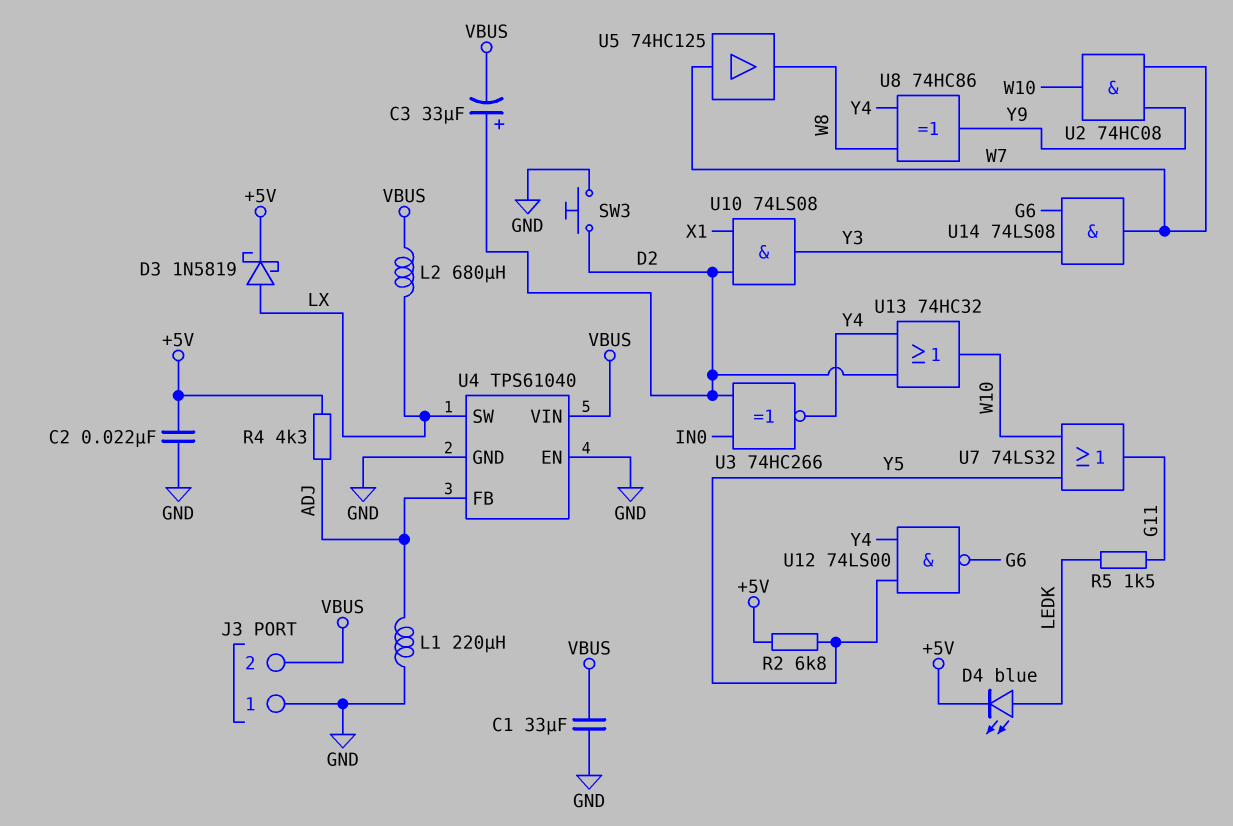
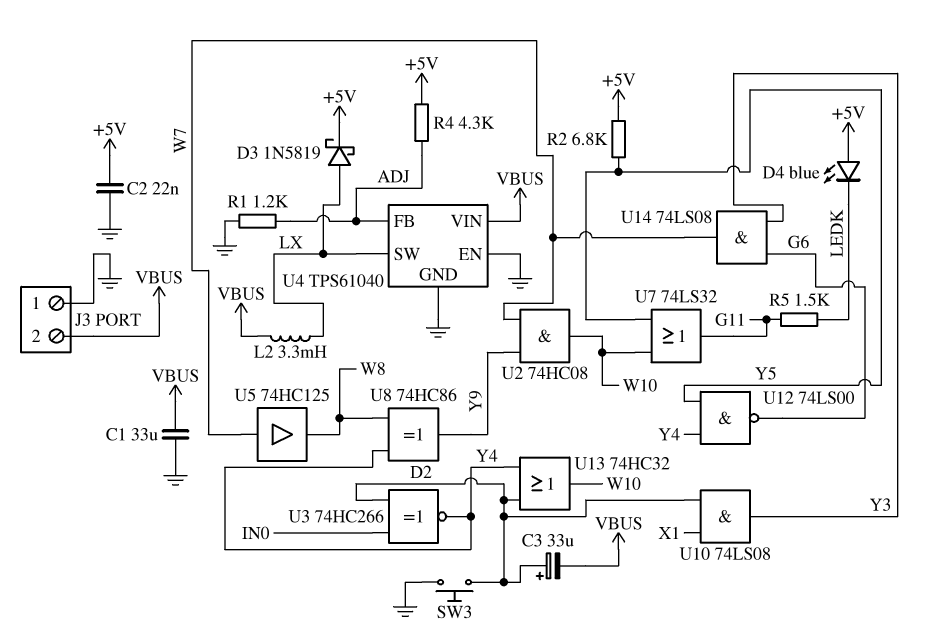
D4: LED blue (A LEDK, K +5V) -> LED blue (A +5V, K LEDK)
L1: 220uH (ADJ, GND) -> none
L2: 680uH (LX, VBUS) -> 3.3mH (LX, VBUS)
R1: none -> 1.2k (ADJ, GND)

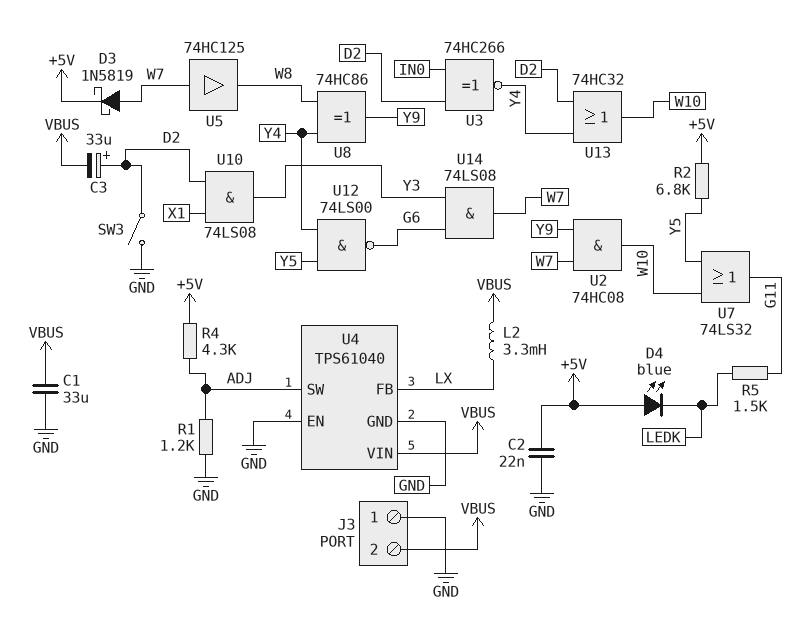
D3: schottky 1N5819 (A LX, K +5V) -> schottky 1N5819 (A W7, K +5V)
SW3: button (D2, GND) -> switch (D2, GND)
U4 pin FB: ADJ -> LX
U4 pin SW: LX -> ADJ

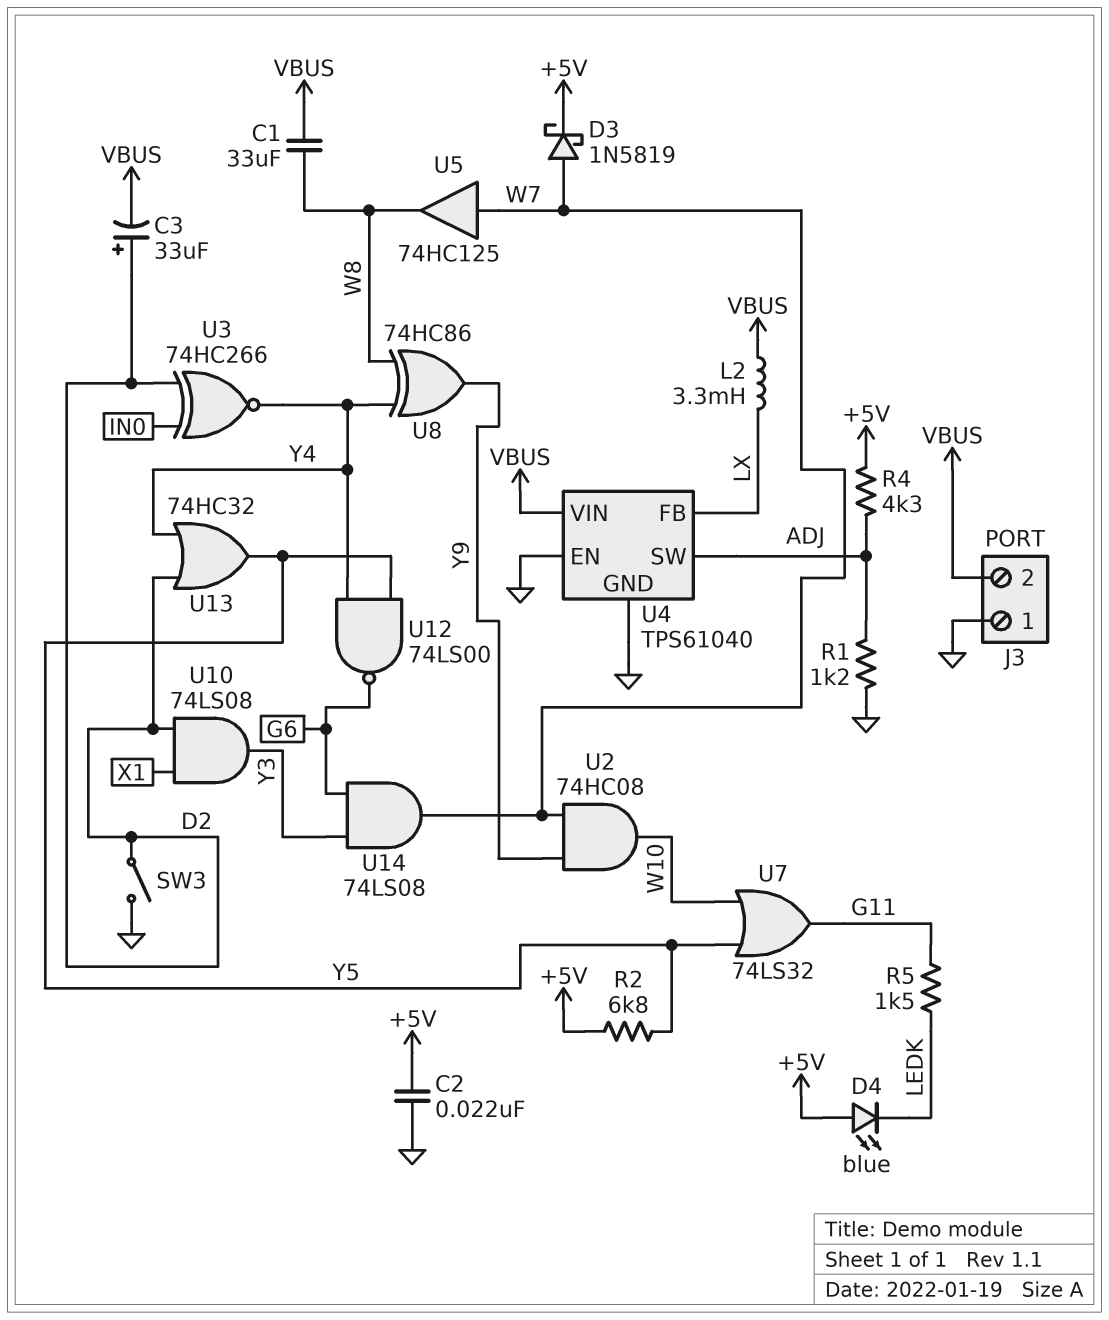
C1: 33uF (GND, VBUS) -> 33uF (VBUS, W8)
U13: OR 74HC32 (in D2, in Y4, out W10) -> OR 74HC32 (in D2, in Y4, out Y5)

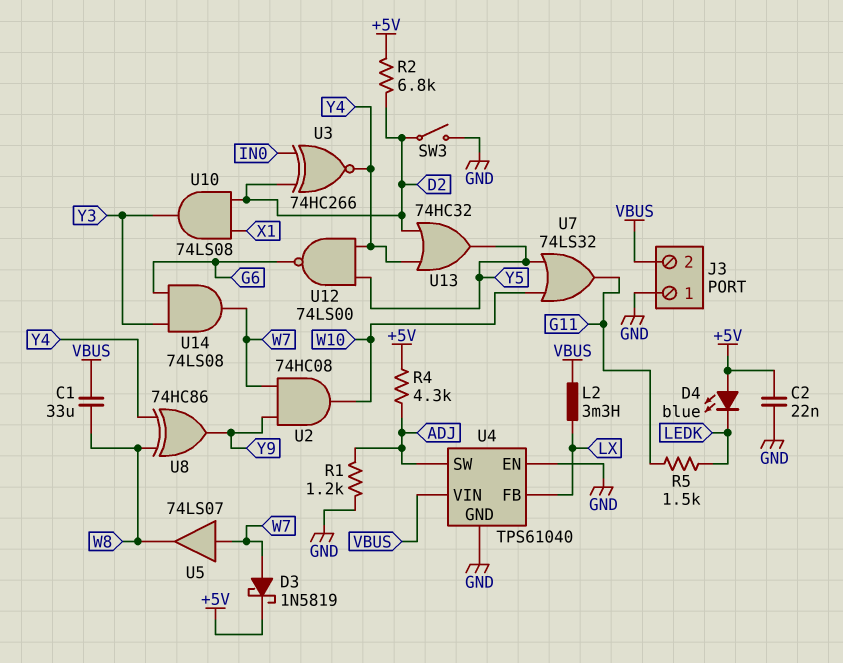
C3: 33uF (plus D2, minus VBUS) -> none
R2: 6.8k (+5V, Y5) -> 6.8k (+5V, D2)
U5: buffer 74HC125 (in W7, out W8) -> buffer 74LS07 (in W7, out W8)

